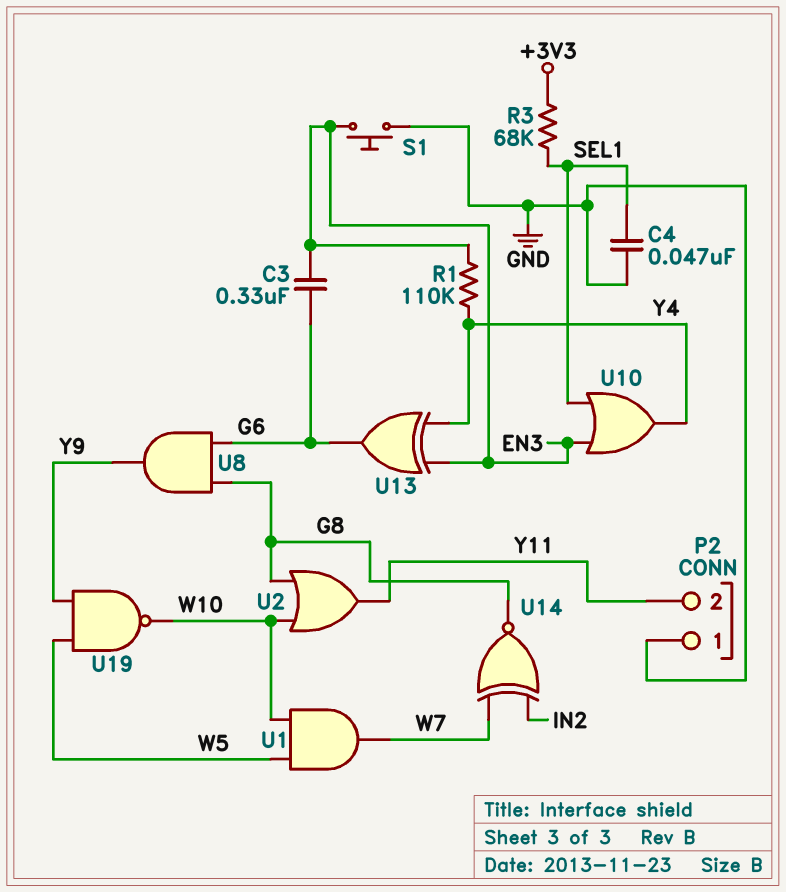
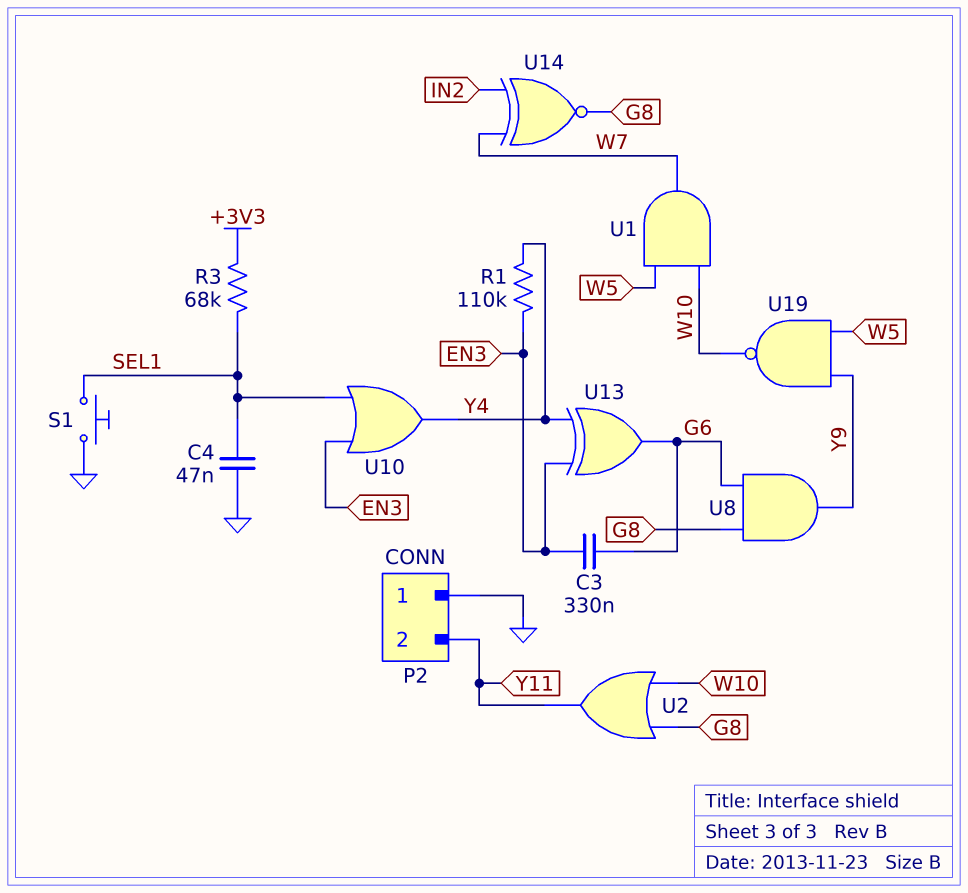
S1: button (EN3, GND) -> button (GND, SEL1)

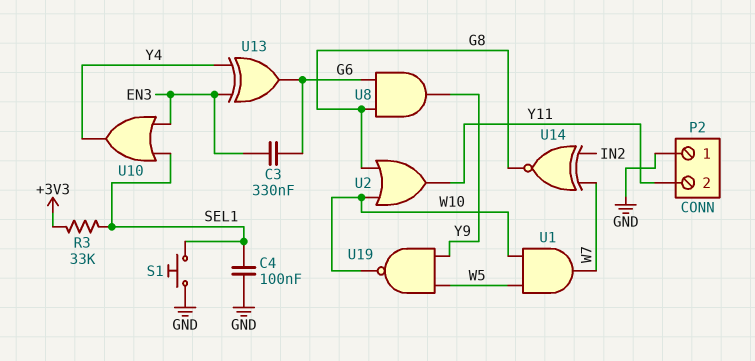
C4: 47nF (GND, SEL1) -> 100nF (GND, SEL1)
R1: 110k (EN3, Y4) -> none
R3: 68k (+3V3, SEL1) -> 33k (+3V3, SEL1)

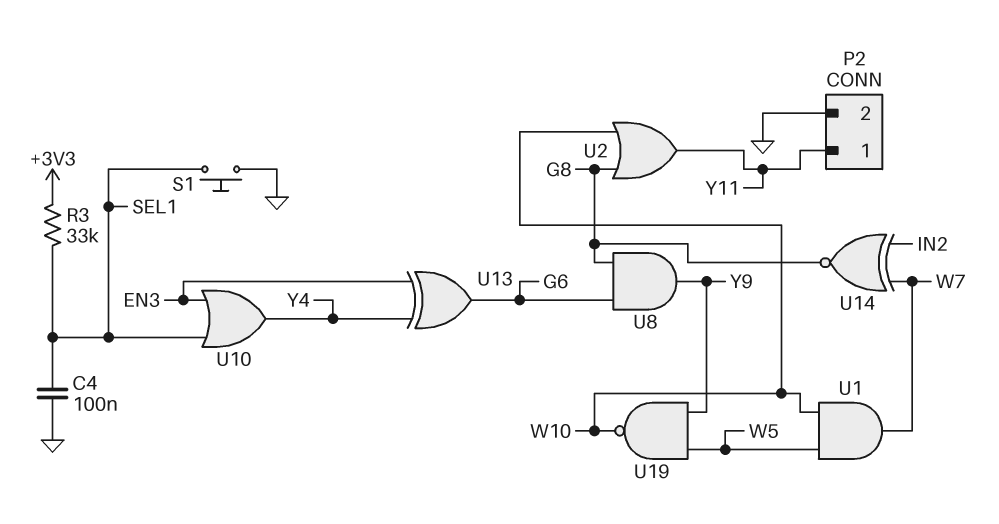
C3: 330nF (EN3, G6) -> none
P2 pin 1: GND -> Y11
P2 pin 2: Y11 -> GND

